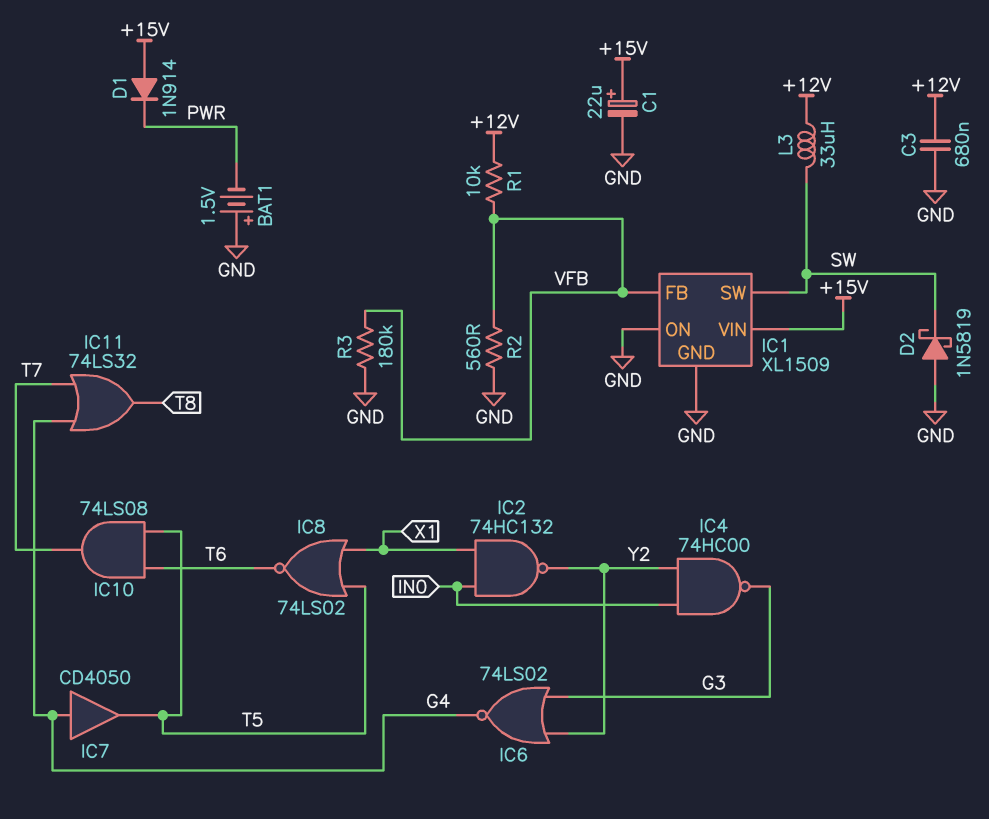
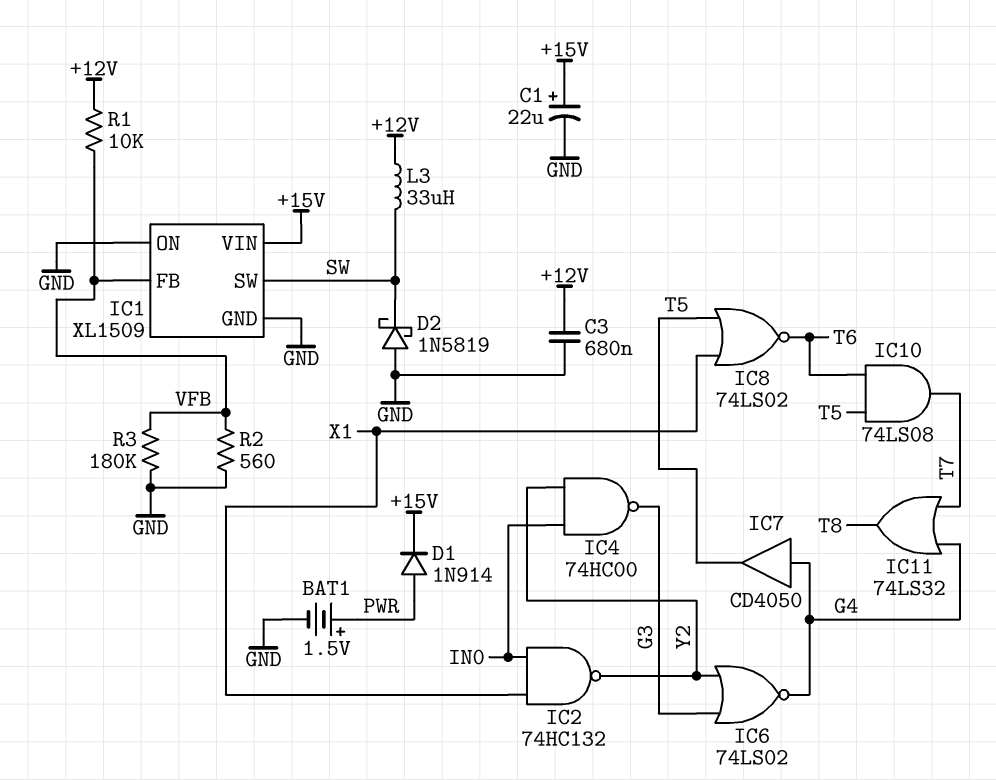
BAT1: 1.5V (plus GND, minus PWR) -> 1.5V (plus PWR, minus GND)
D1: diode 1N914 (A +15V, K PWR) -> diode 1N914 (A PWR, K +15V)

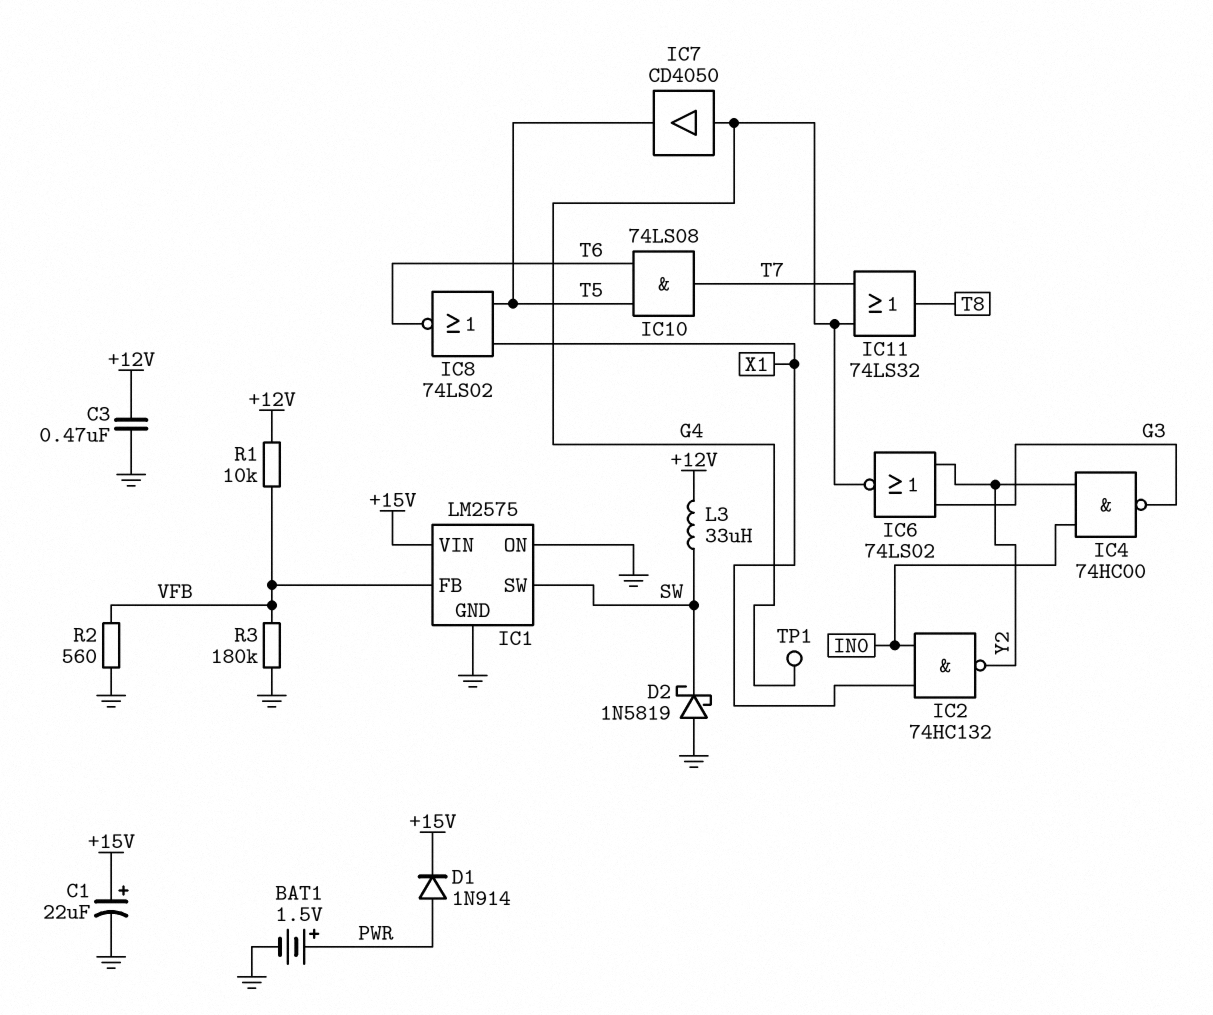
C3: 680nF (+12V, GND) -> 470nF (+12V, GND)
IC1: XL1509 -> LM2575
TP1: none -> test point (G4)

